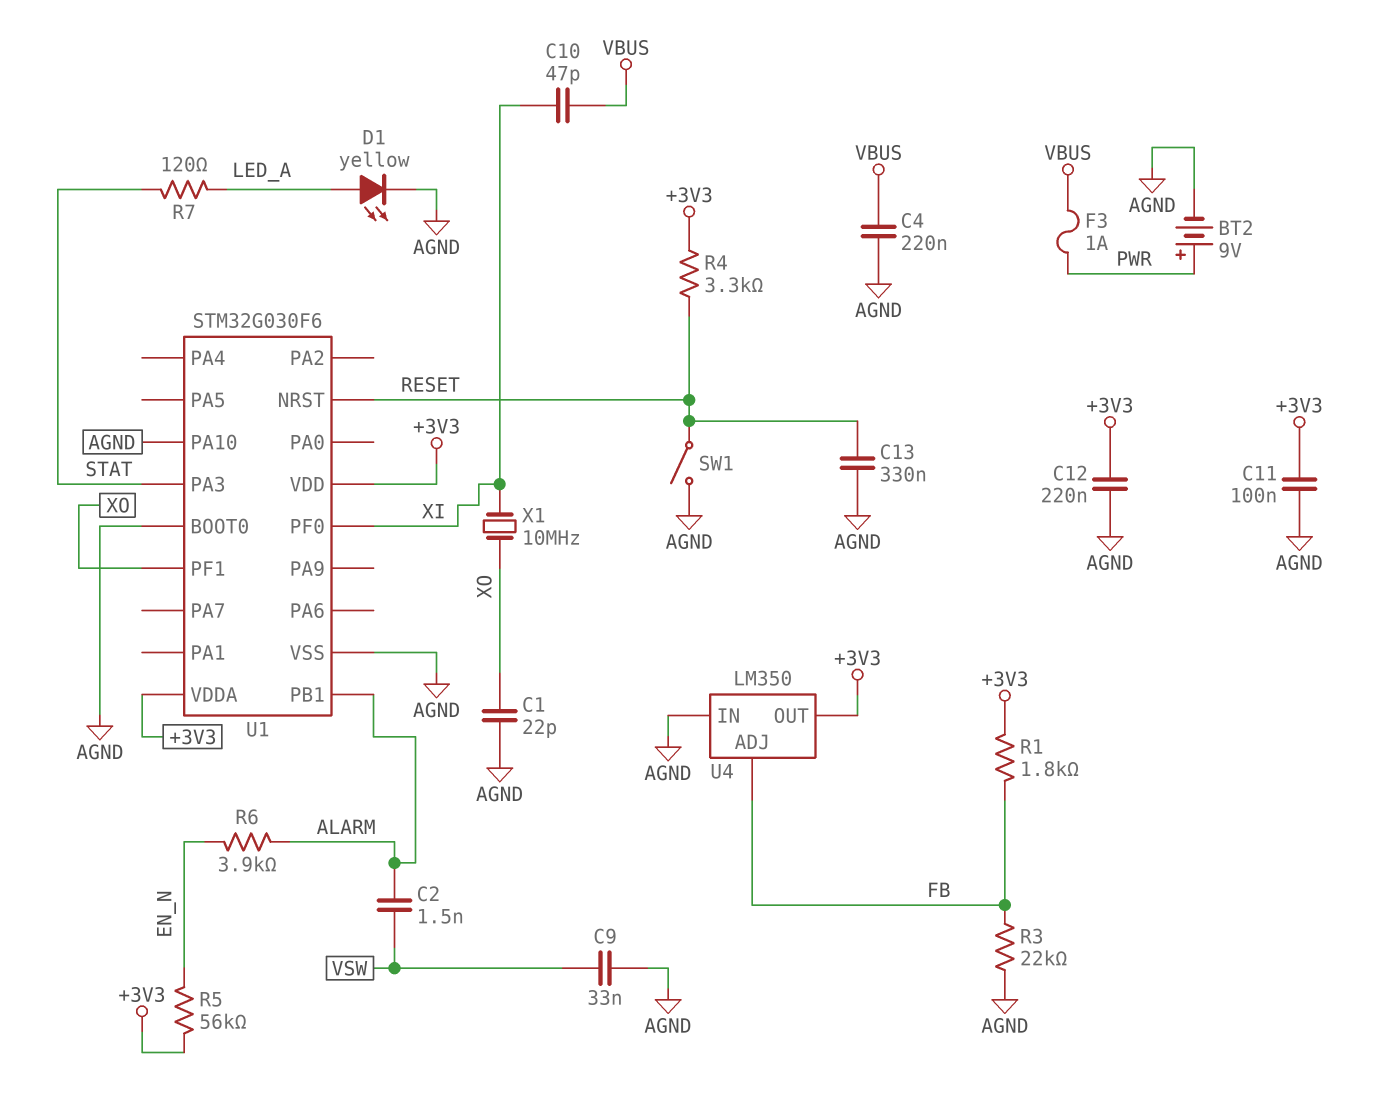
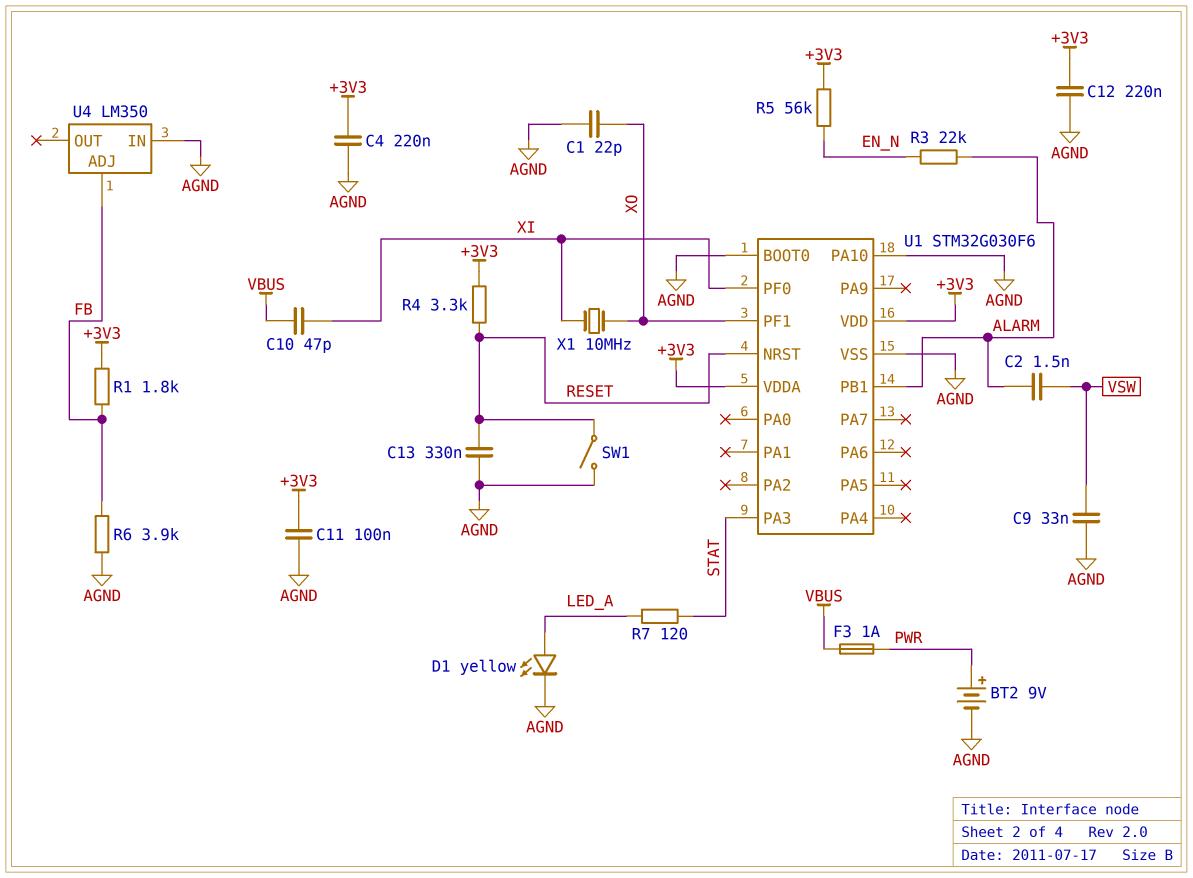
C4: 220nF (AGND, VBUS) -> 220nF (+3V3, AGND)
R3: 22k (AGND, FB) -> 22k (ALARM, EN_N)
R6: 3.9k (ALARM, EN_N) -> 3.9k (AGND, FB)
U4 pin OUT: +3V3 -> none

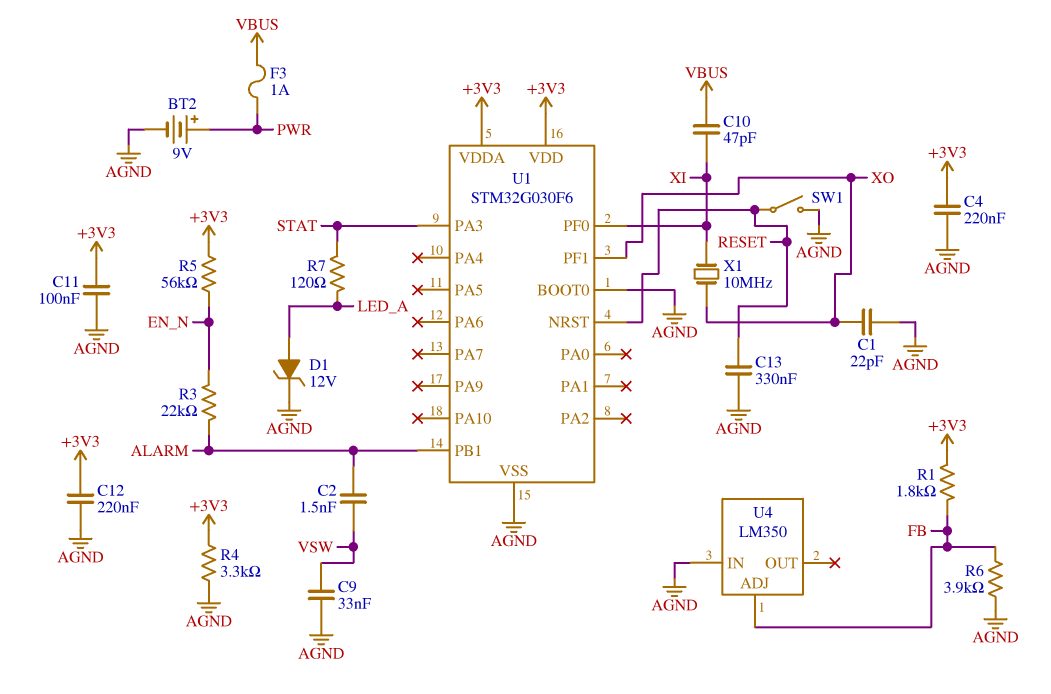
D1: LED yellow (A LED_A, K AGND) -> zener 12V (A LED_A, K AGND)
R4: 3.3k (+3V3, RESET) -> 3.3k (+3V3, AGND)
U1 pin PA10: AGND -> none

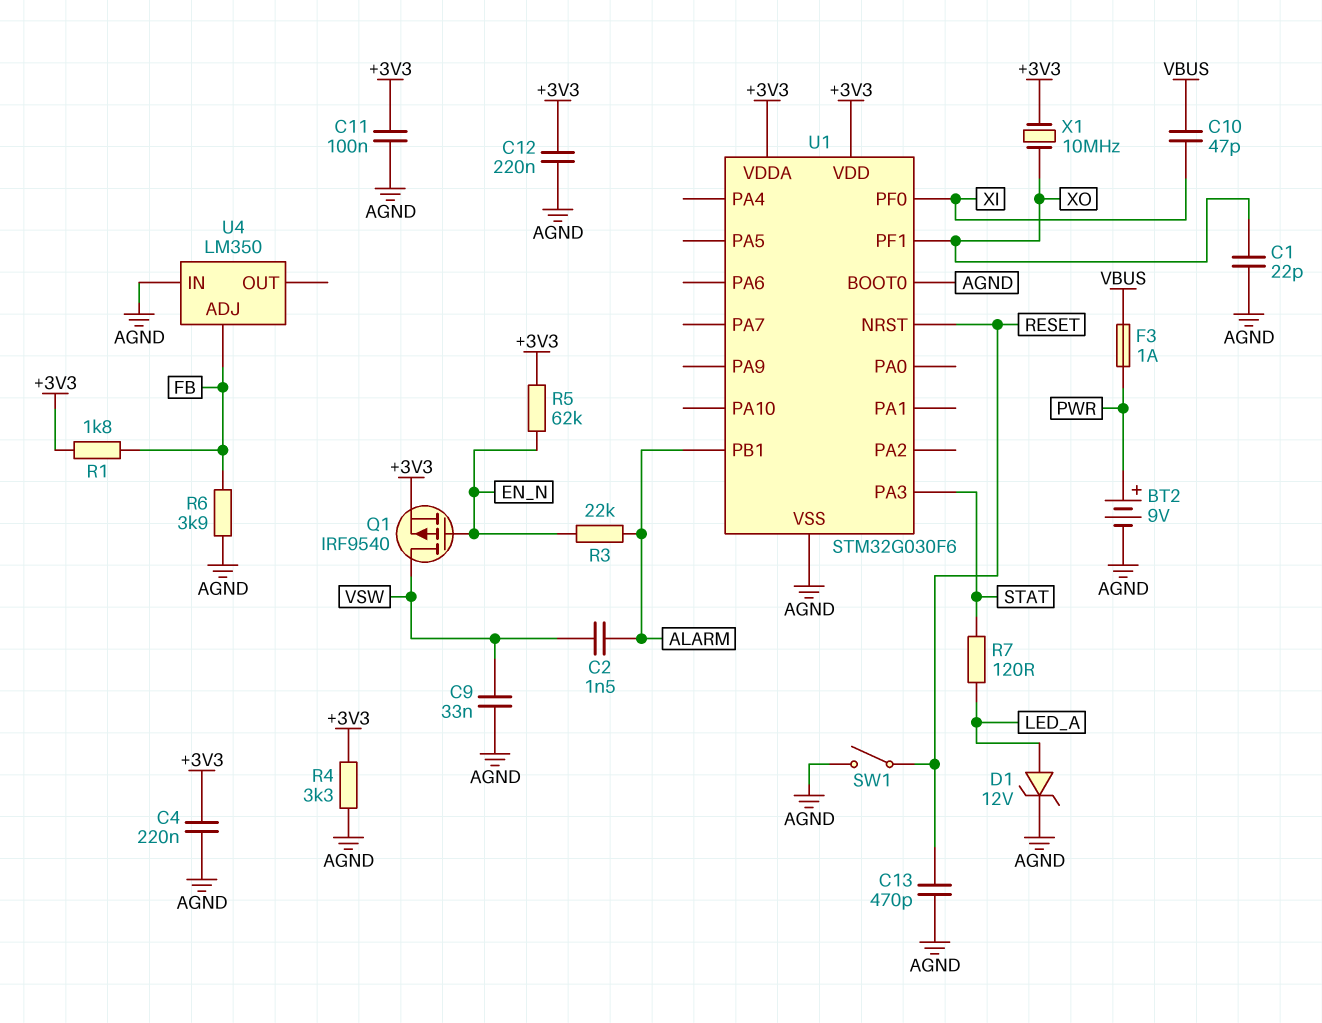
C13: 330nF (AGND, RESET) -> 470pF (AGND, RESET)
Q1: none -> PMOS IRF9540 (G EN_N, D VSW, S +3V3)
R5: 56k (+3V3, EN_N) -> 62k (+3V3, EN_N)
X1: 10MHz (XI, XO) -> 10MHz (+3V3, XO)

